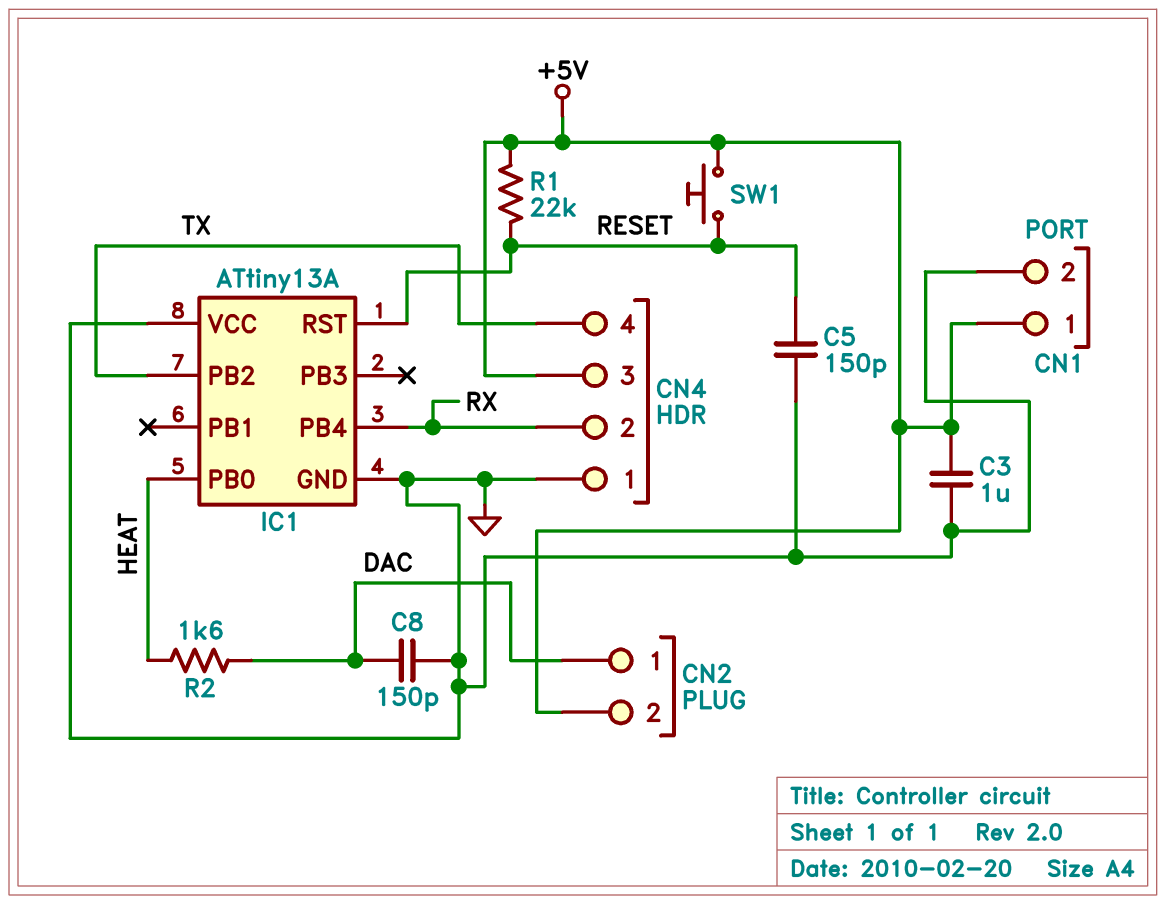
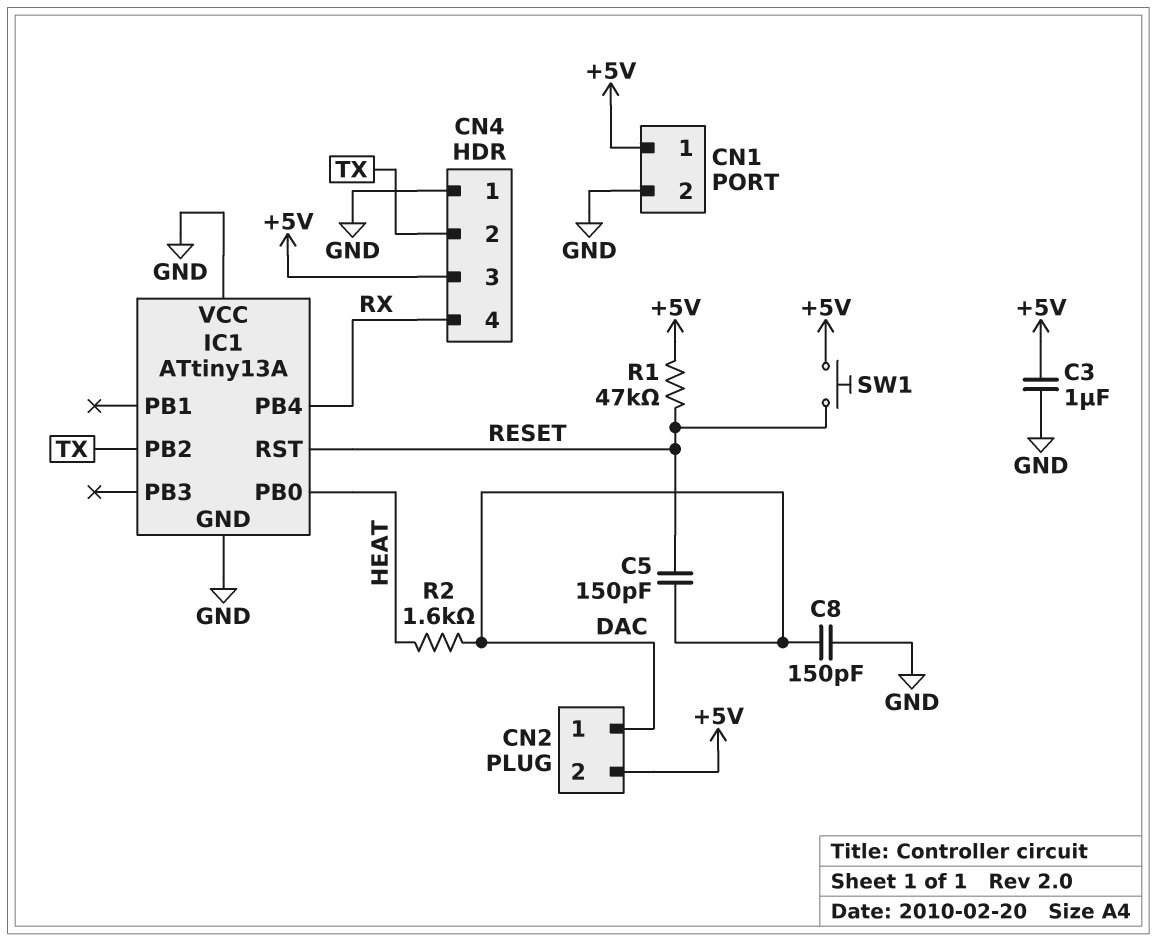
C5: 150pF (GND, RESET) -> 150pF (DAC, RESET)
CN4 pin 2: RX -> TX
CN4 pin 4: TX -> RX
R1: 22k (+5V, RESET) -> 47k (+5V, RESET)

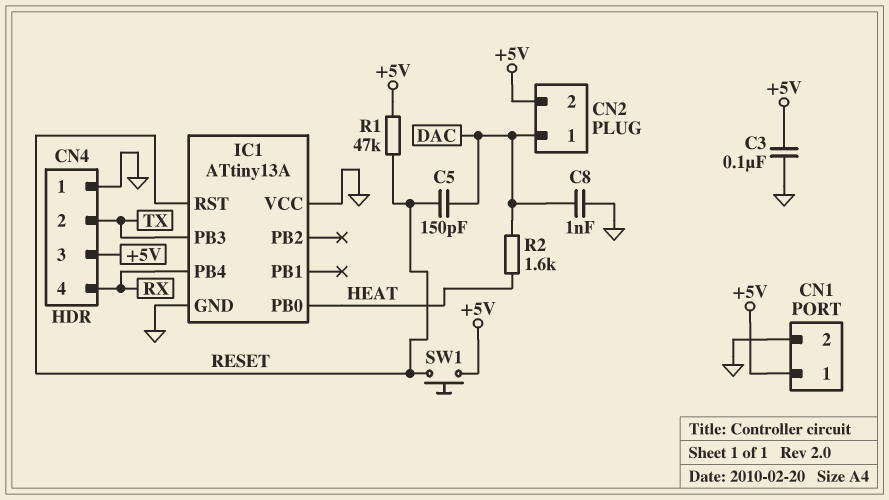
C3: 1uF (+5V, GND) -> 100nF (+5V, GND)
C8: 150pF (DAC, GND) -> 1nF (DAC, GND)
IC1 pin PB2: TX -> none
IC1 pin PB3: none -> TX

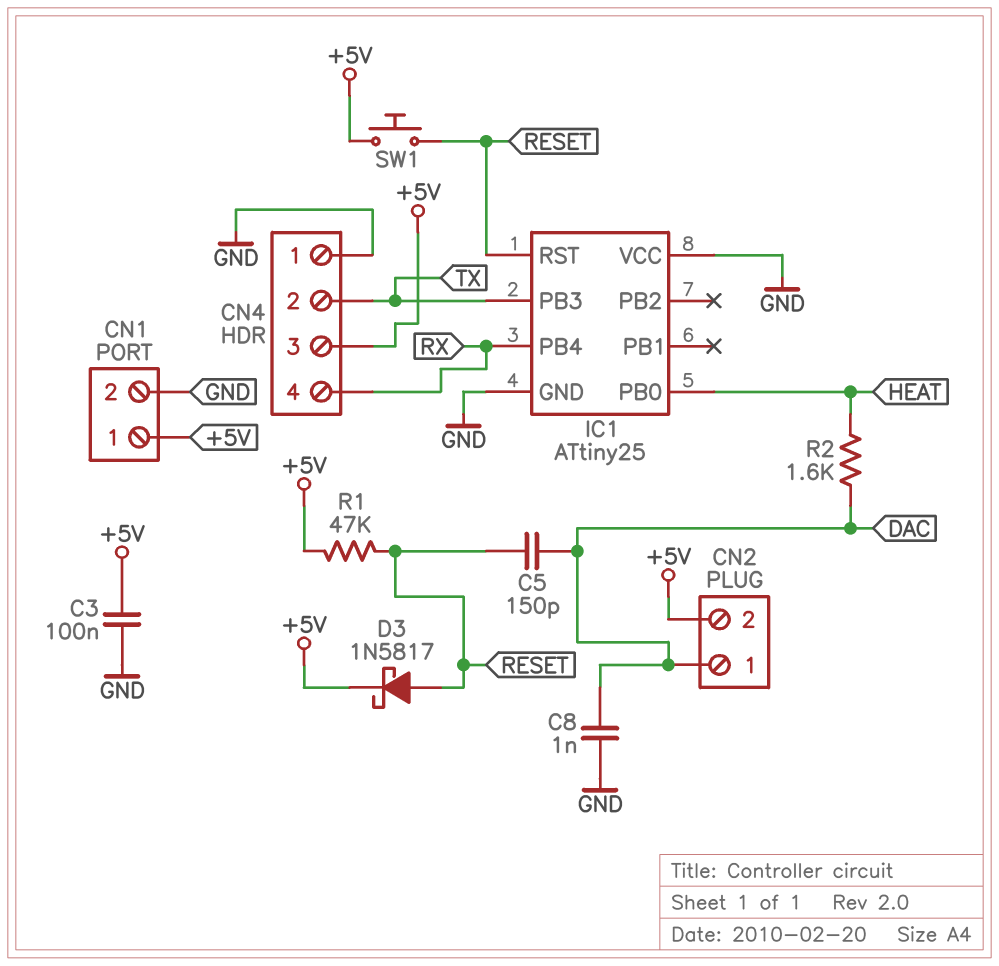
D3: none -> schottky 1N5817 (A RESET, K +5V)
IC1: ATtiny13A -> ATtiny25

